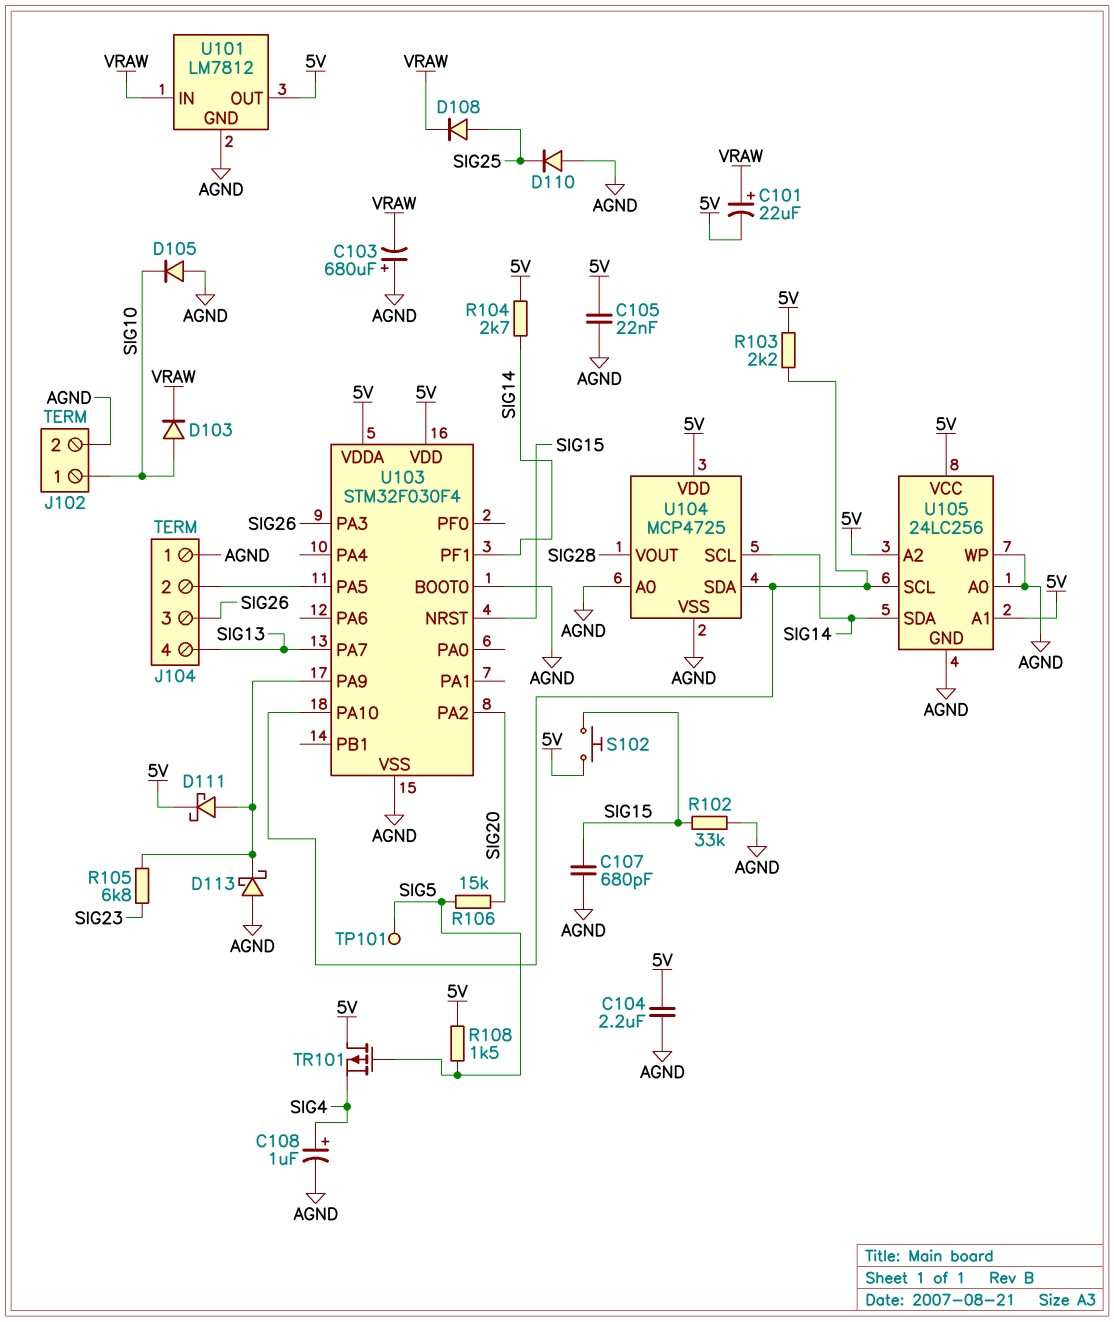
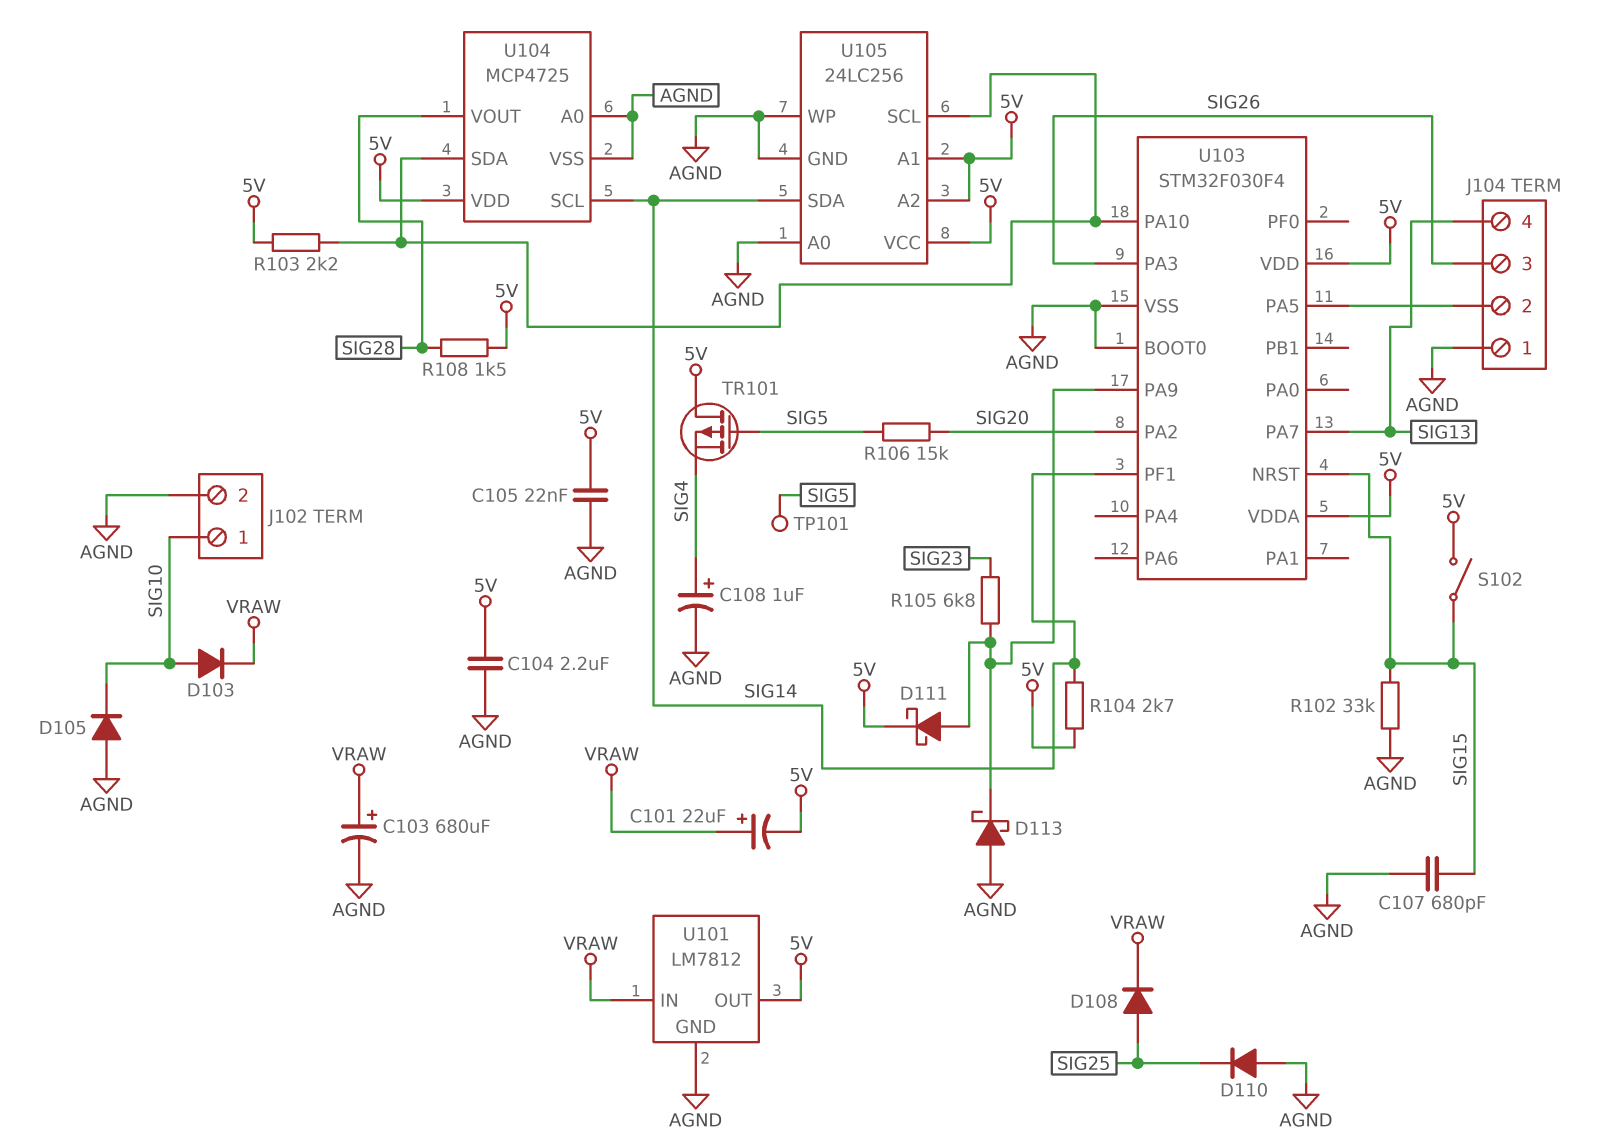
C103: 680uF (plus AGND, minus VRAW) -> 680uF (plus VRAW, minus AGND)
R108: 1.5k (5V, SIG5) -> 1.5k (5V, SIG28)
S102: button (5V, SIG15) -> switch (5V, SIG15)

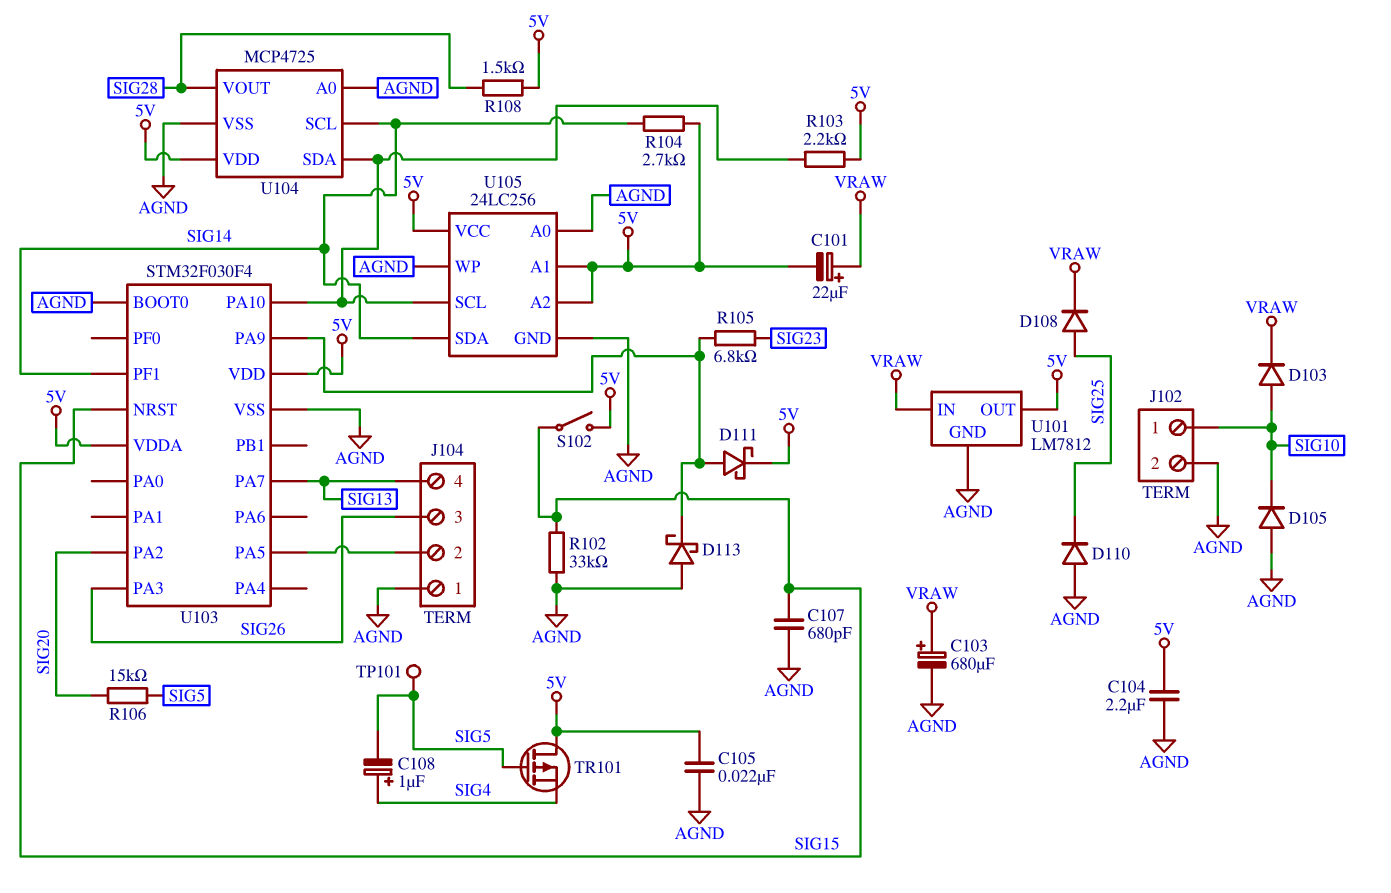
C108: 1uF (plus SIG4, minus AGND) -> 1uF (plus SIG4, minus SIG5)

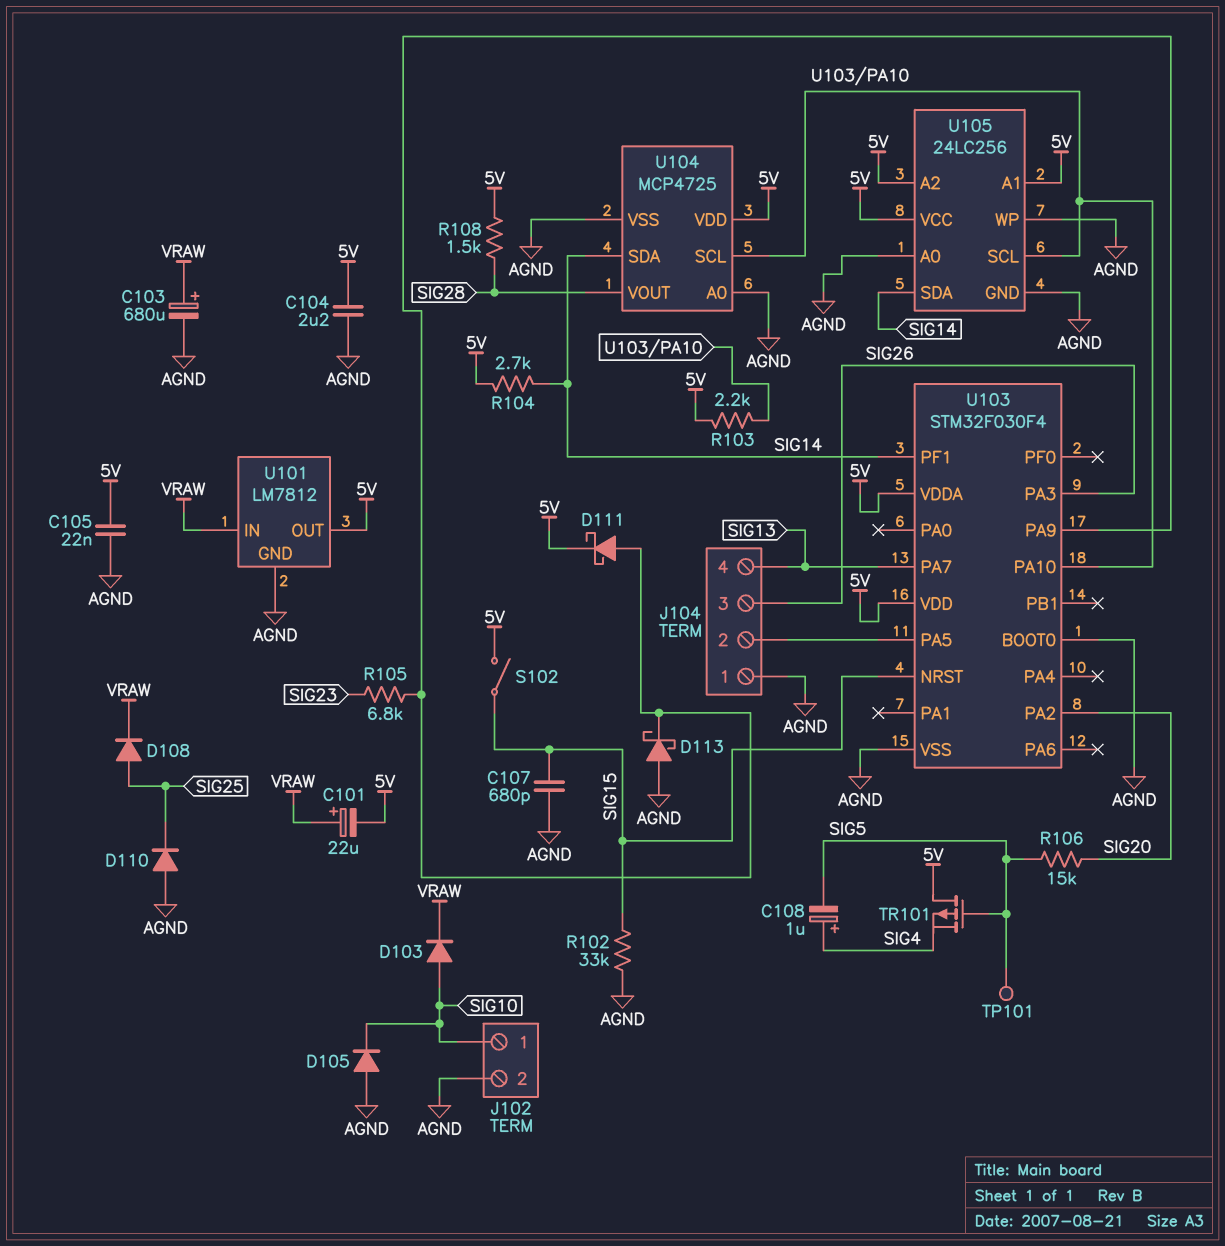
U104 pin SCL: SIG14 -> U103/PA10
U104 pin SDA: U103/PA10 -> SIG14

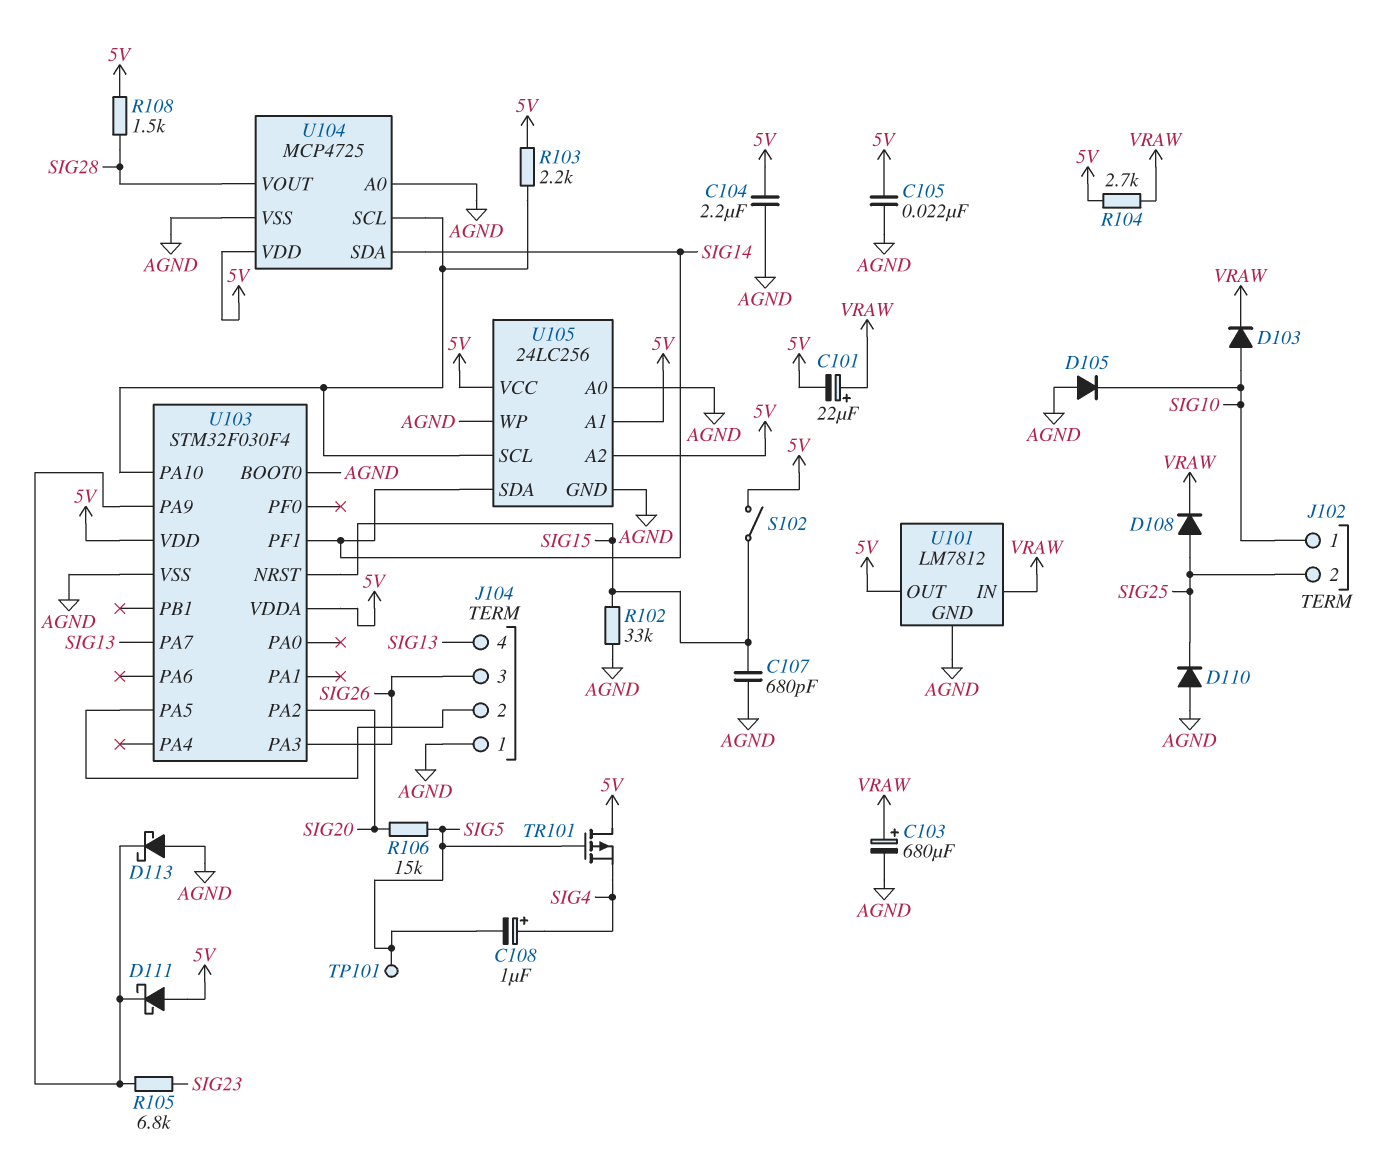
D111: schottky (A U103/PA9, K 5V) -> schottky (A 5V, K U103/PA9)
J102 pin 2: AGND -> SIG25
R104: 2.7k (5V, SIG14) -> 2.7k (5V, VRAW)

